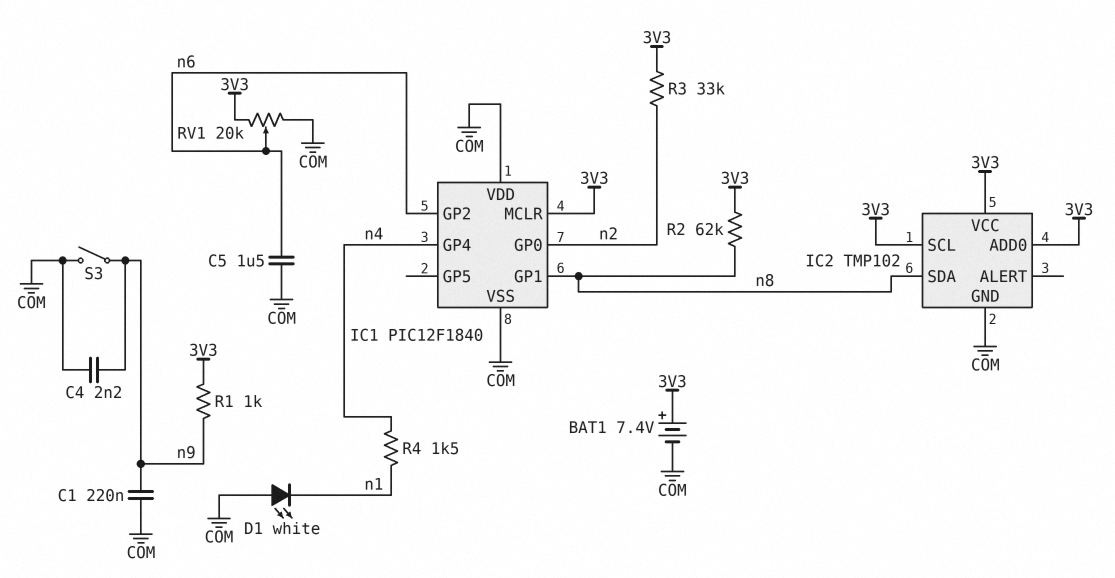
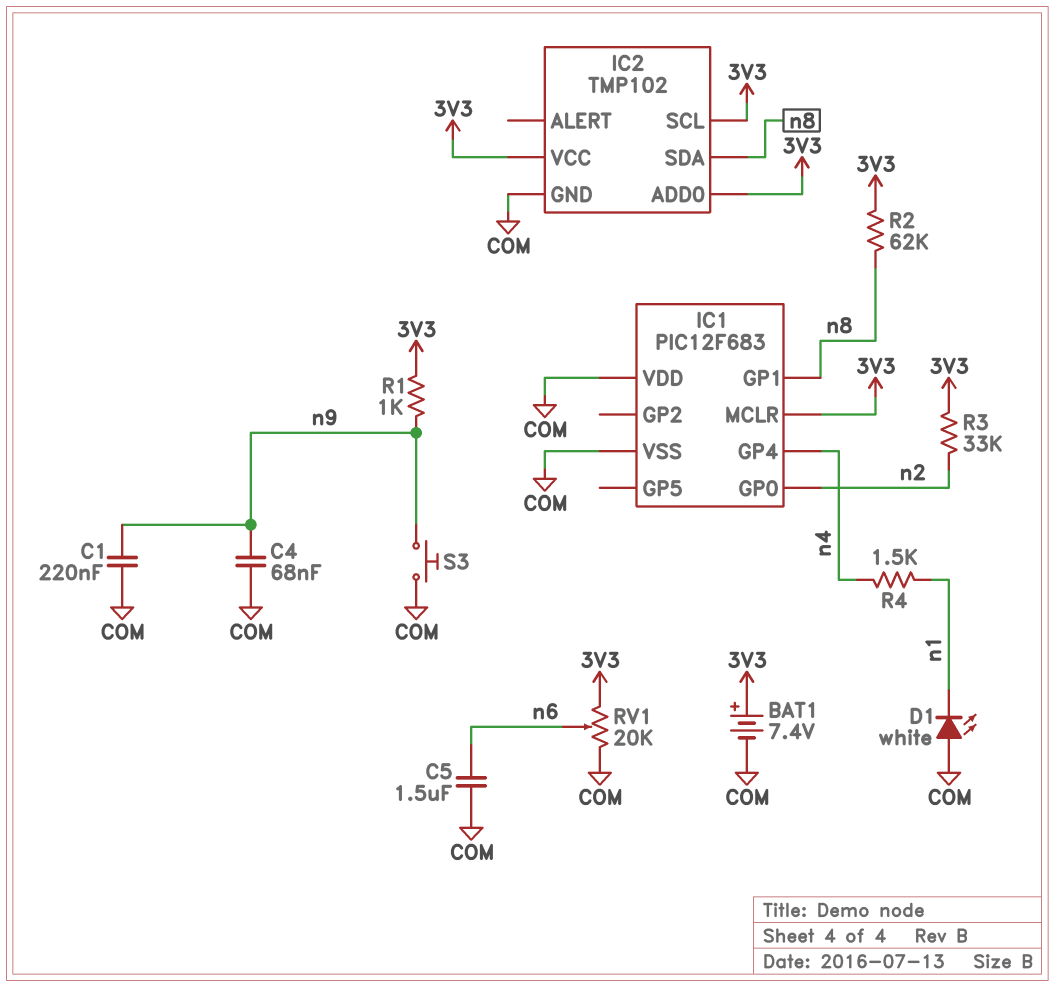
C4: 2.2nF (COM, n9) -> 68nF (COM, n9)
IC1: PIC12F1840 -> PIC12F683
IC1 pin GP2: n6 -> none
S3: switch (COM, n9) -> button (COM, n9)

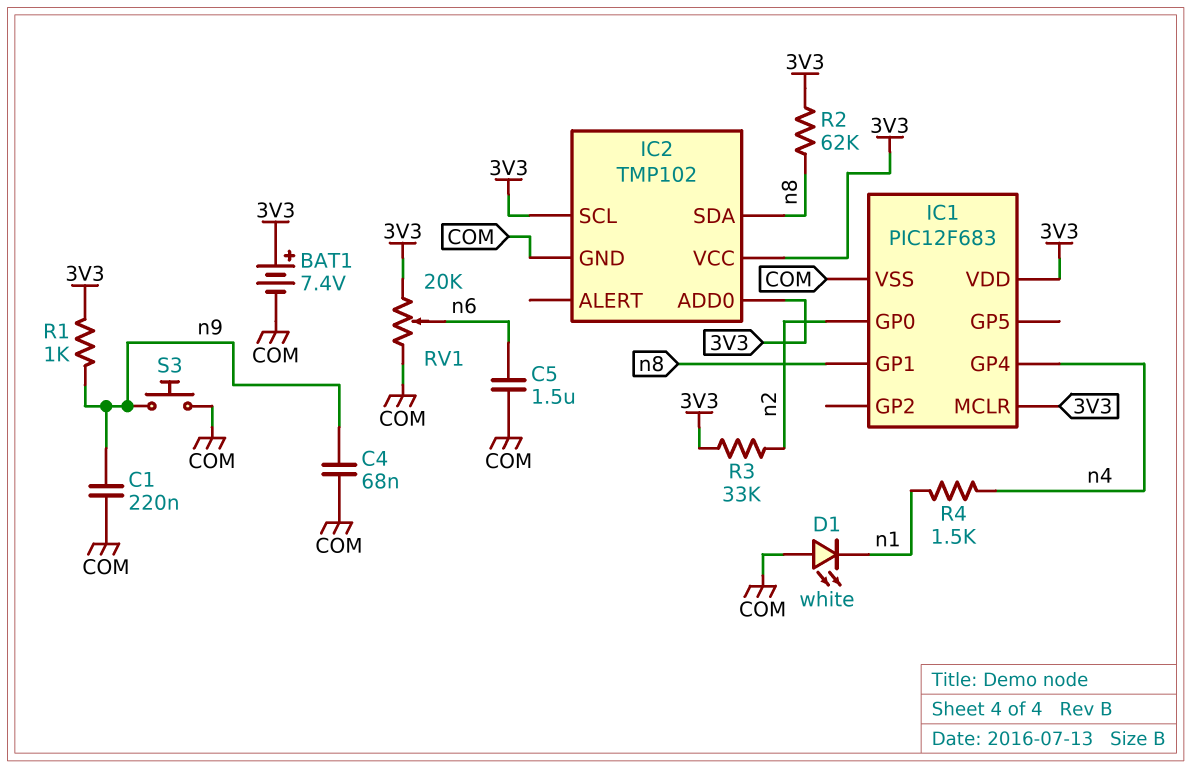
IC1 pin VDD: COM -> 3V3

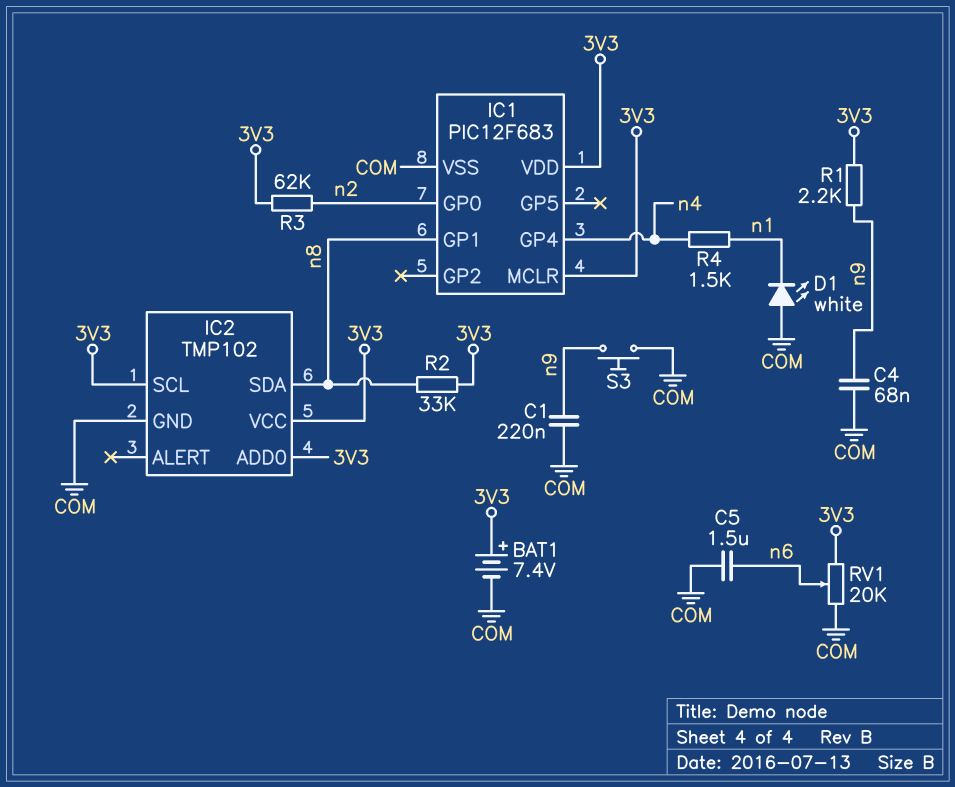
R1: 1k (3V3, n9) -> 2.2k (3V3, n9)
R2: 62k (3V3, n8) -> 33k (3V3, n8)
R3: 33k (3V3, n2) -> 62k (3V3, n2)

